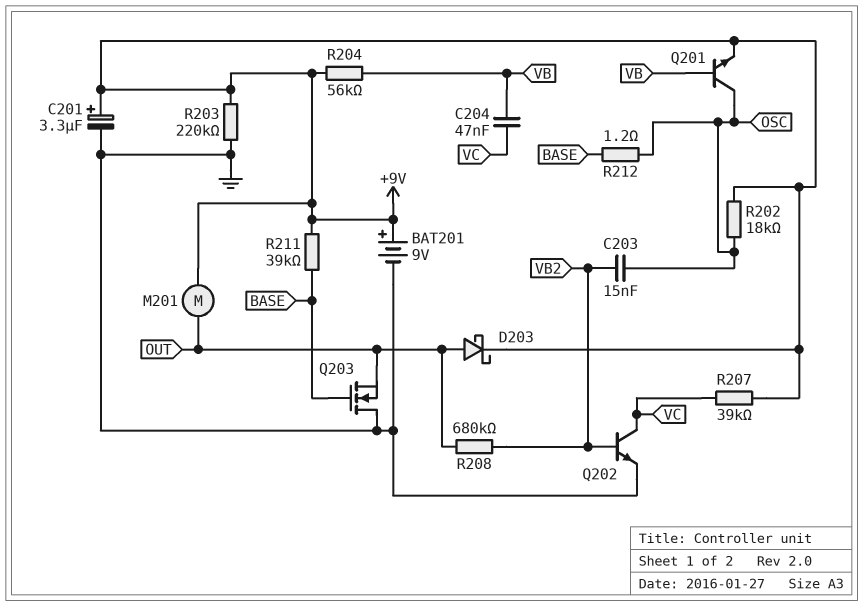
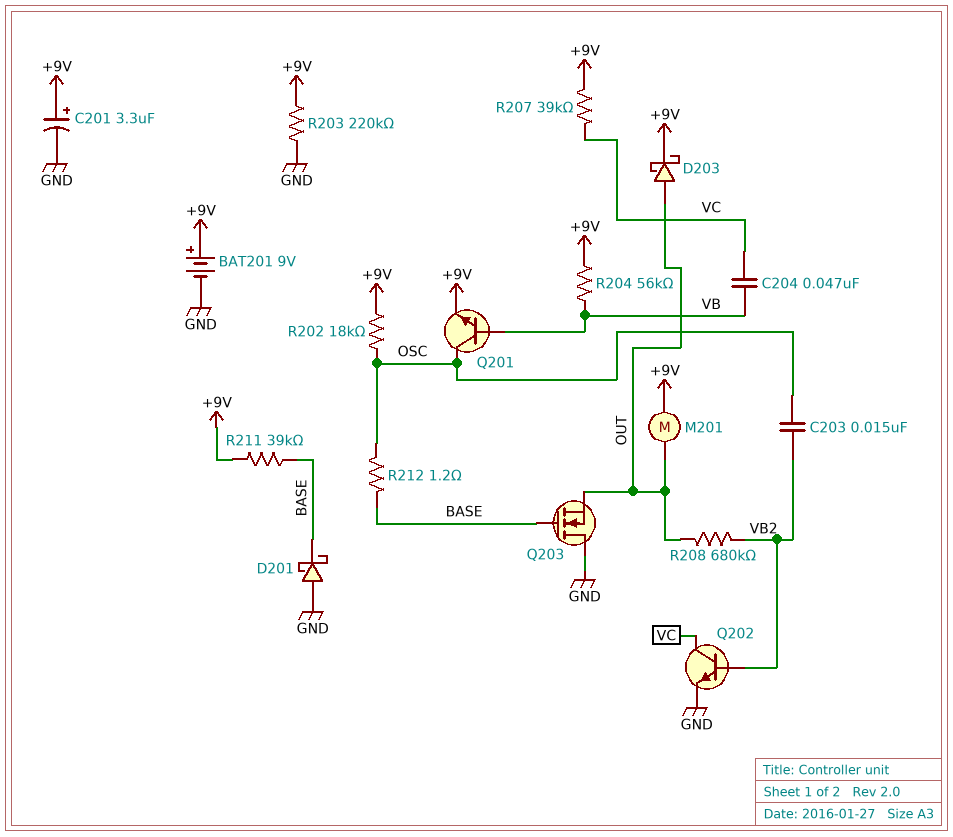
D201: none -> schottky (A GND, K BASE)

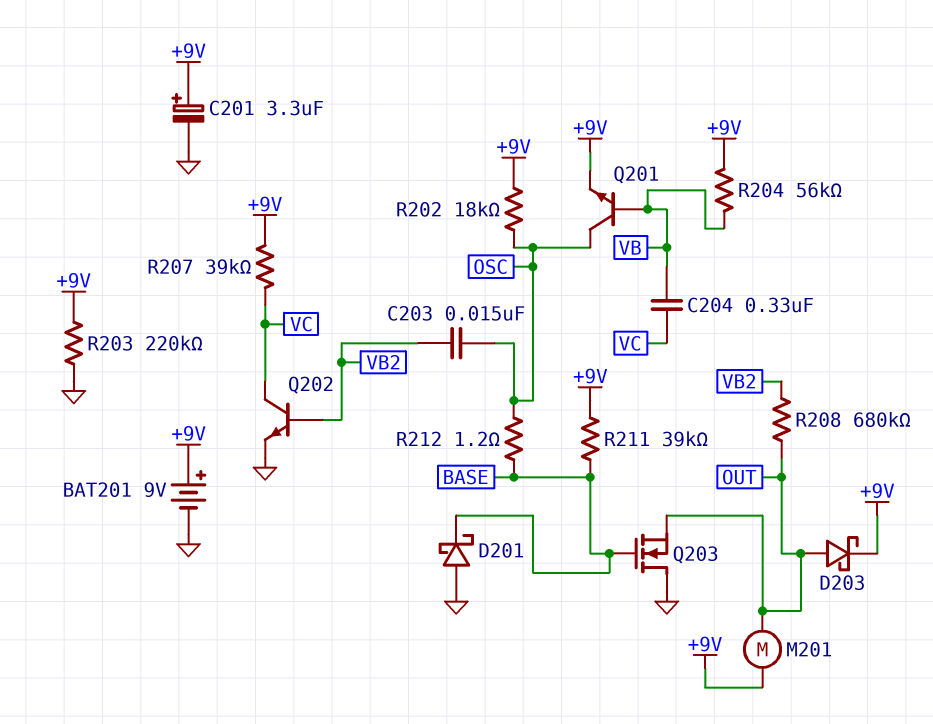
C204: 47nF (VB, VC) -> 330nF (VB, VC)

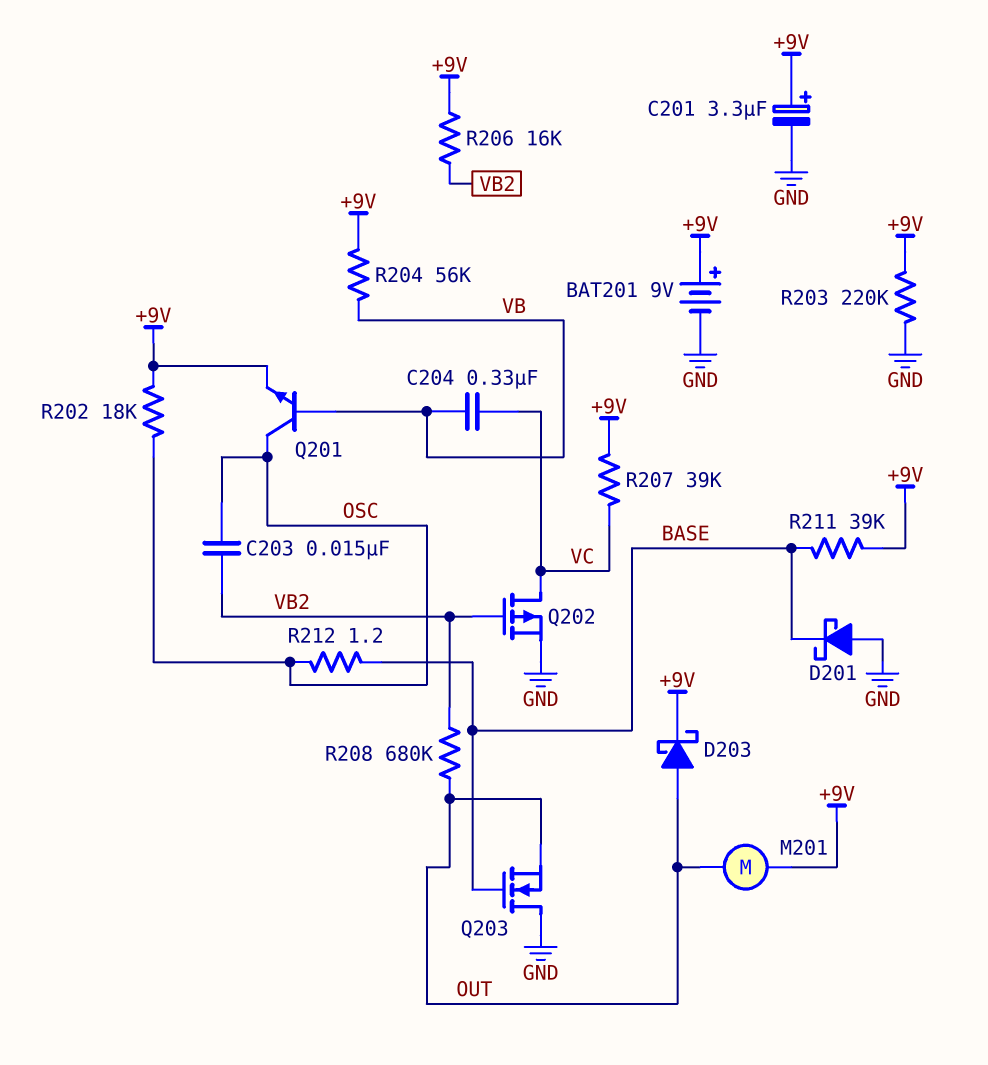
Q202: NPN (B VB2, C VC, E GND) -> PMOS (G VB2, D VC, S GND)
R206: none -> 16k (+9V, VB2)

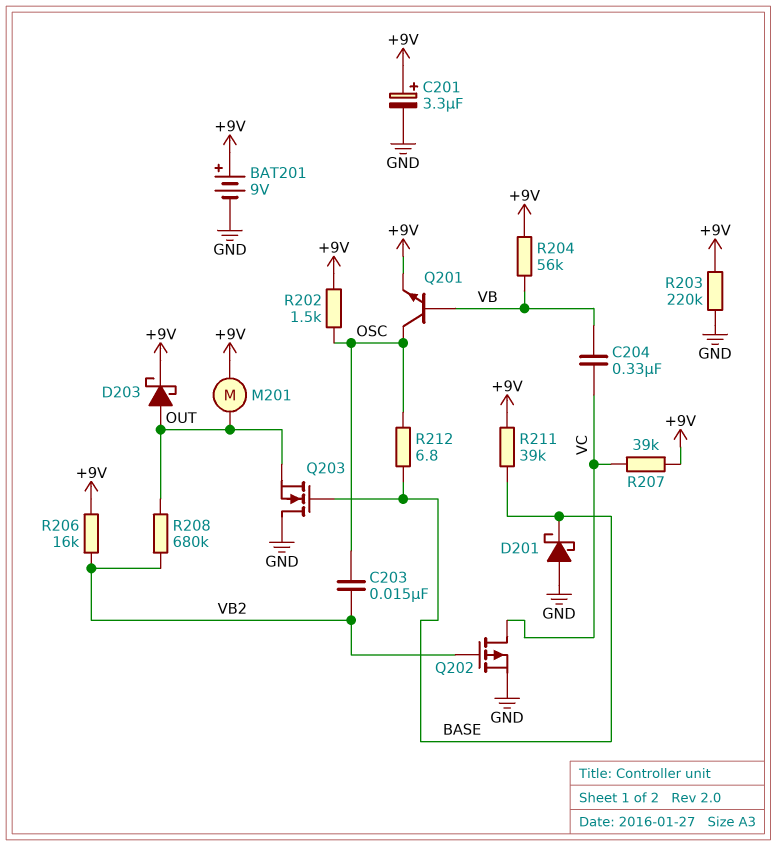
R202: 18k (+9V, OSC) -> 1.5k (+9V, OSC)
R212: 1.2 (BASE, OSC) -> 6.8 (BASE, OSC)

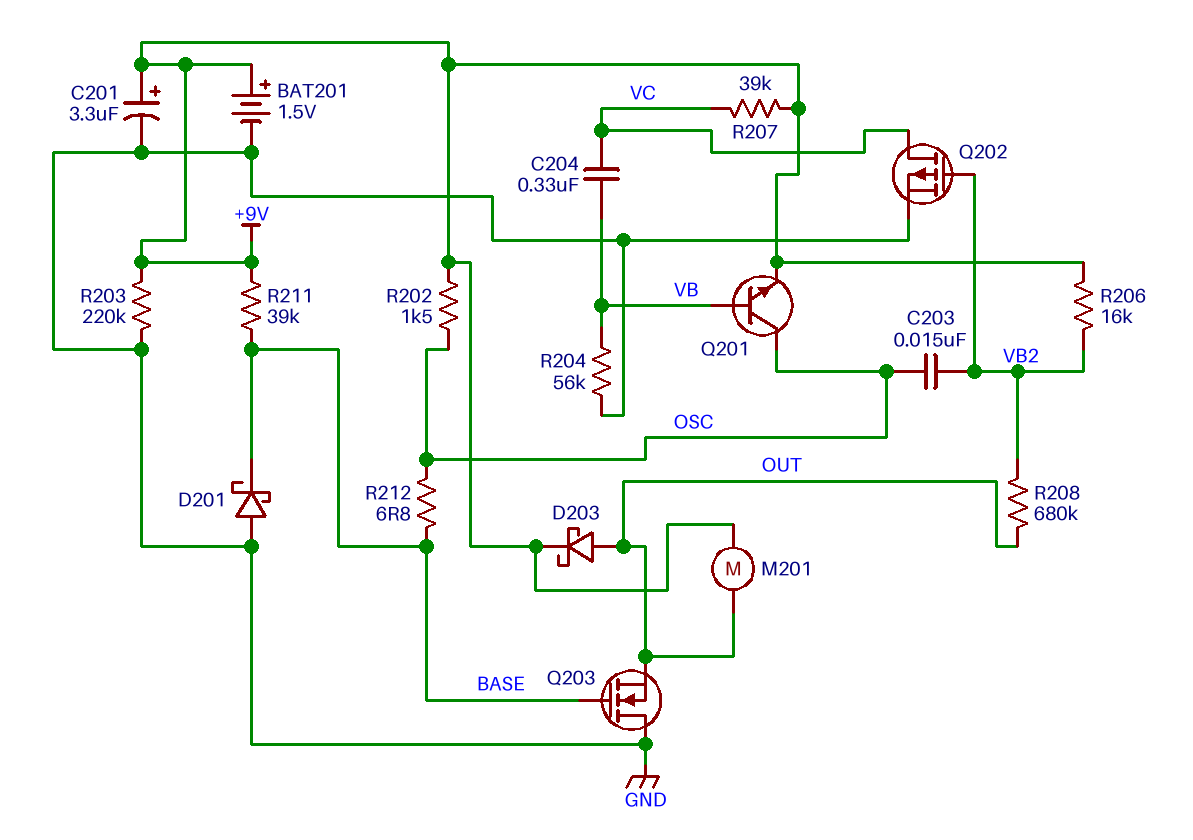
BAT201: 9V (plus +9V, minus GND) -> 1.5V (plus +9V, minus GND)
R204: 56k (+9V, VB) -> 56k (GND, VB)

